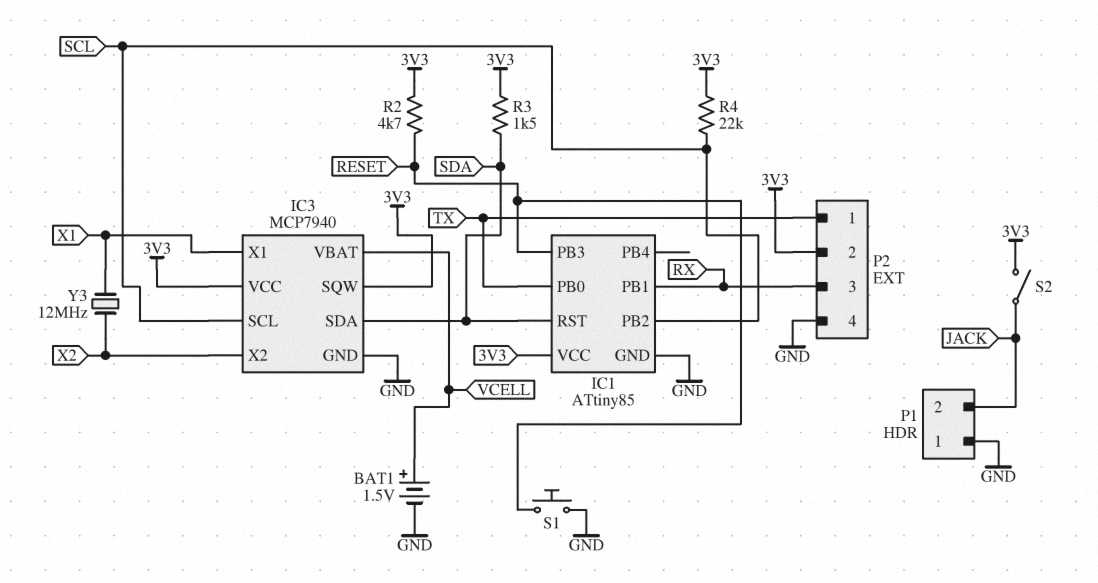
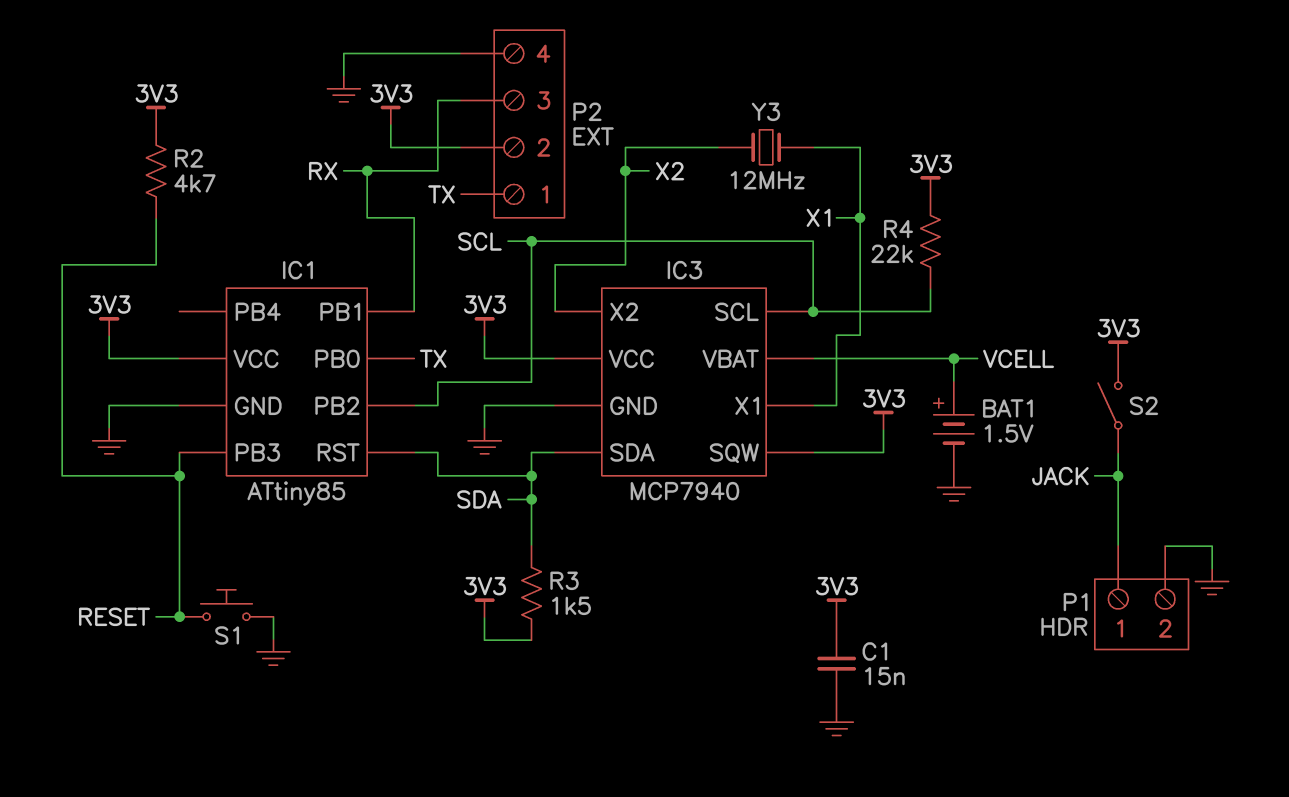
C1: none -> 15nF (3V3, GND)
P1 pin 1: GND -> JACK
P1 pin 2: JACK -> GND

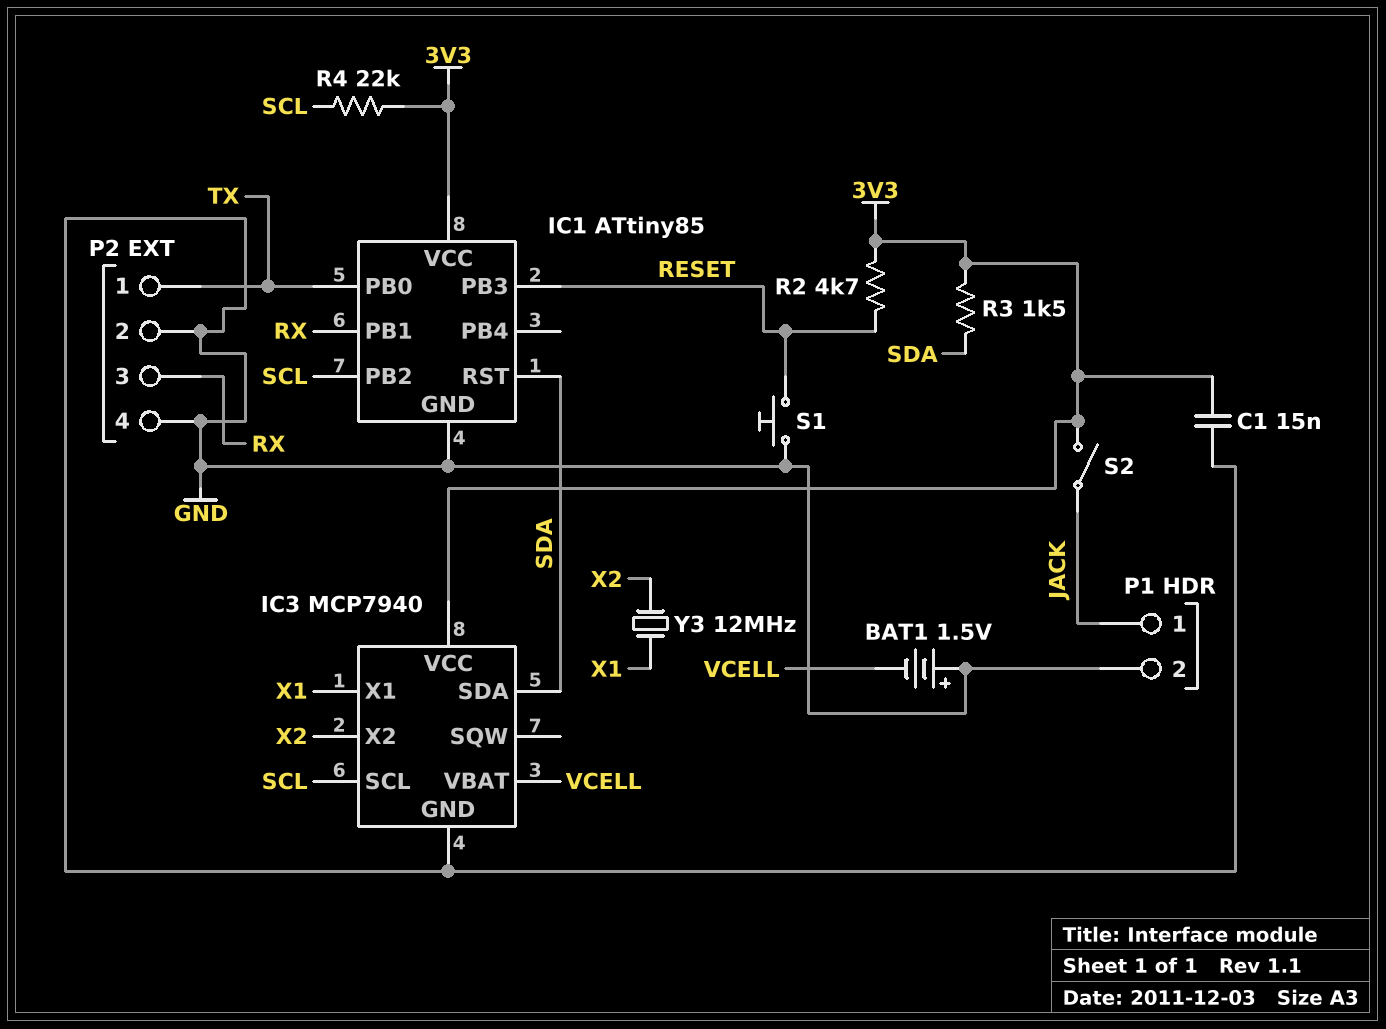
BAT1: 1.5V (plus VCELL, minus GND) -> 1.5V (plus GND, minus VCELL)
IC3 pin SQW: 3V3 -> none
P2 pin 2: 3V3 -> GND

